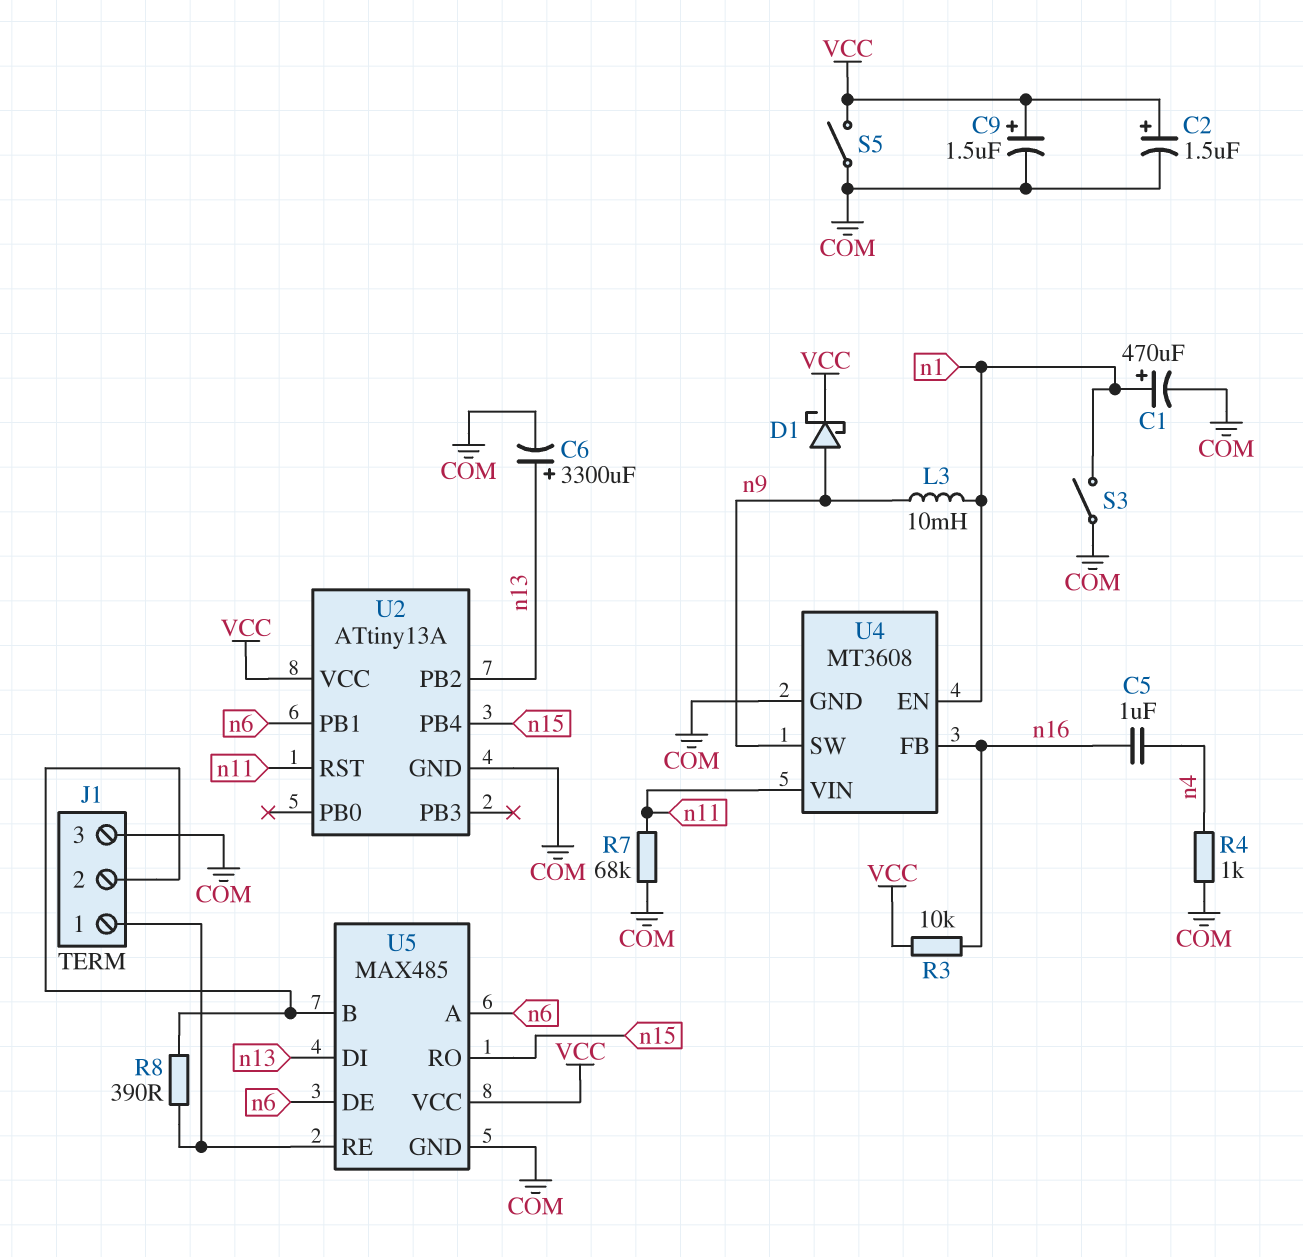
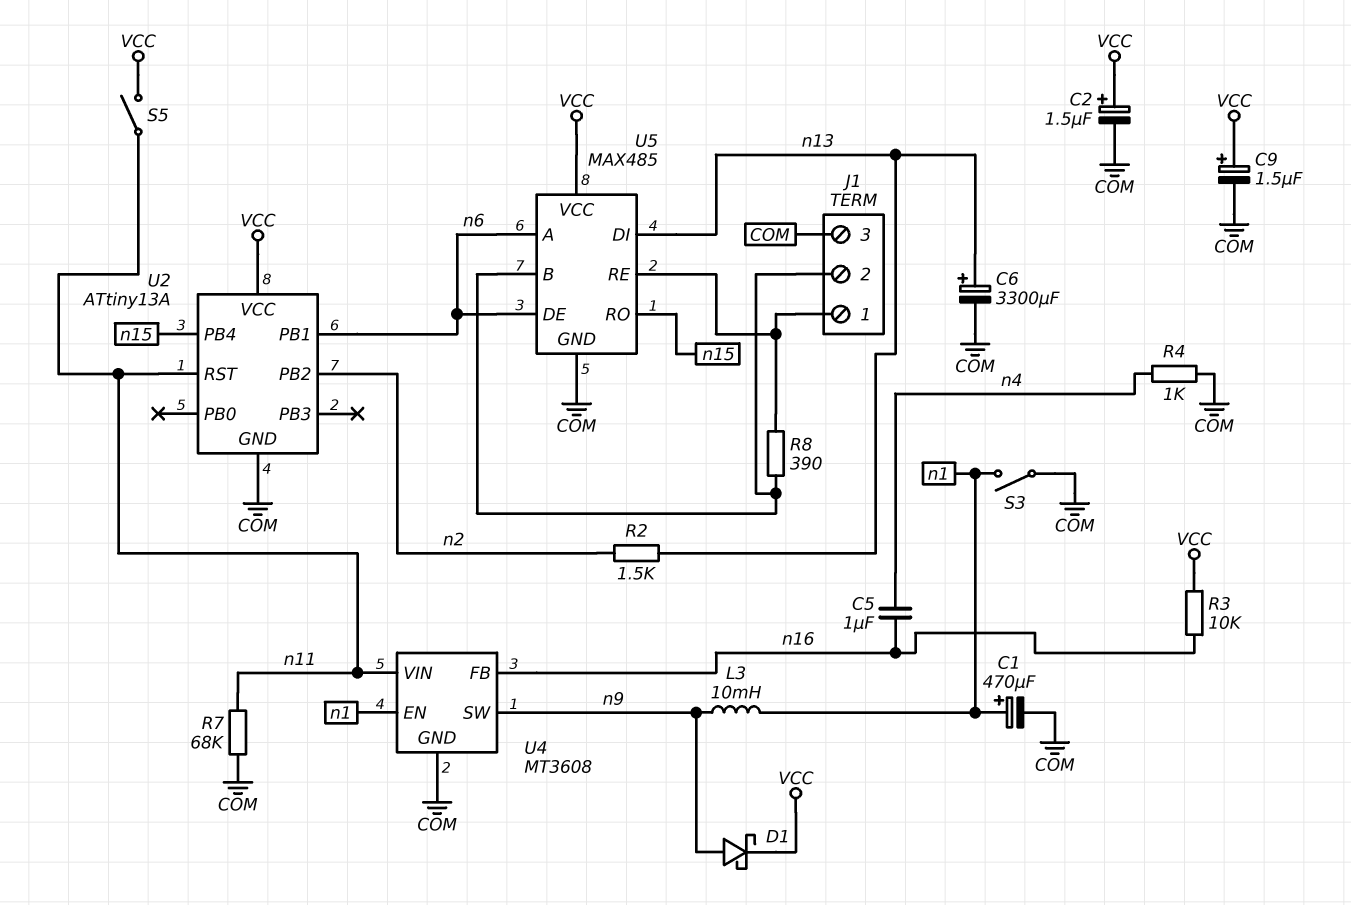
R2: none -> 1.5k (n2, n13)
S5: switch (COM, VCC) -> switch (VCC, n11)
U2 pin PB2: n13 -> n2

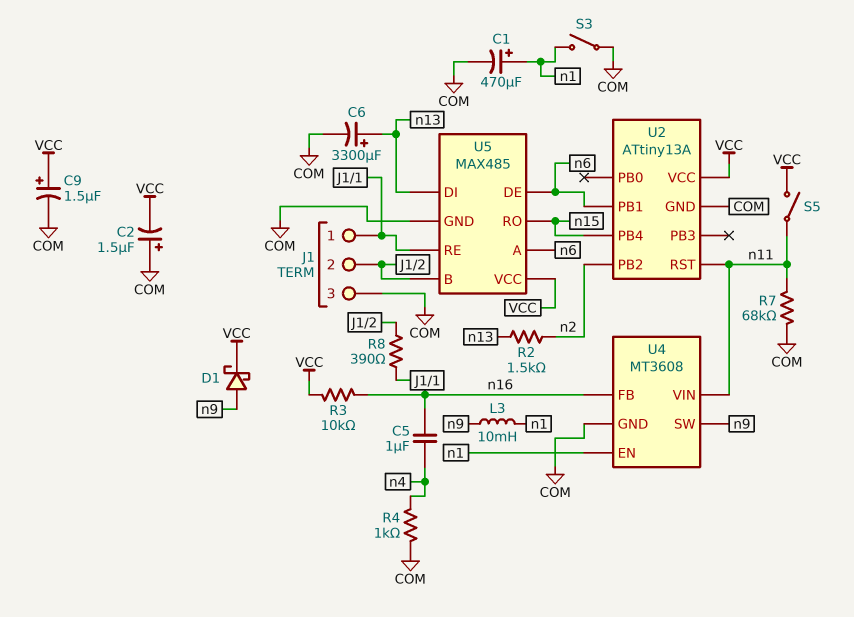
C2: 1.5uF (plus VCC, minus COM) -> 1.5uF (plus COM, minus VCC)

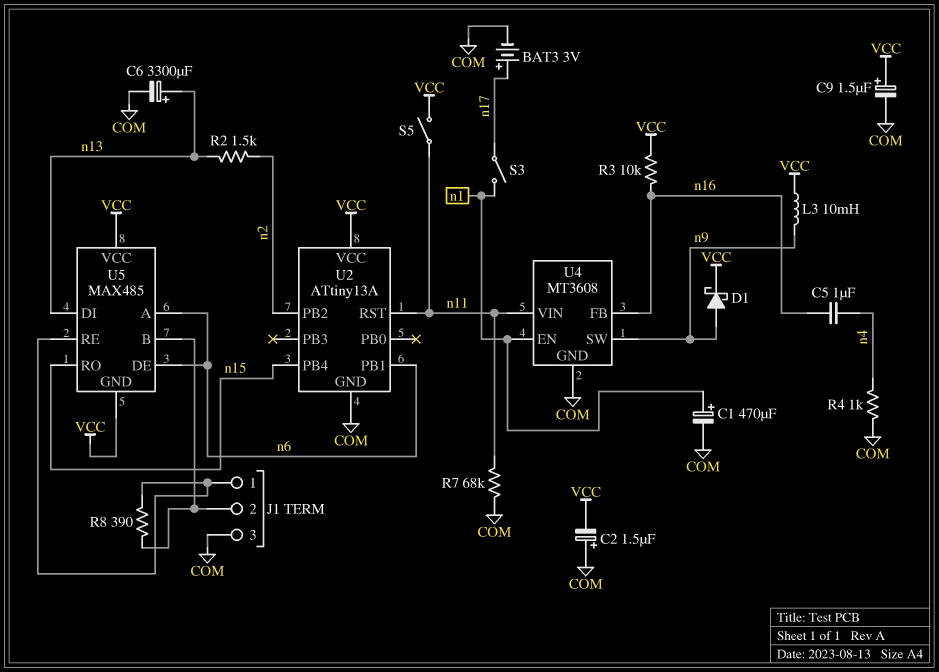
BAT3: none -> 3V (plus n17, minus COM)
L3: 10mH (n1, n9) -> 10mH (VCC, n9)
S3: switch (COM, n1) -> switch (n1, n17)
U5 pin GND: COM -> VCC

